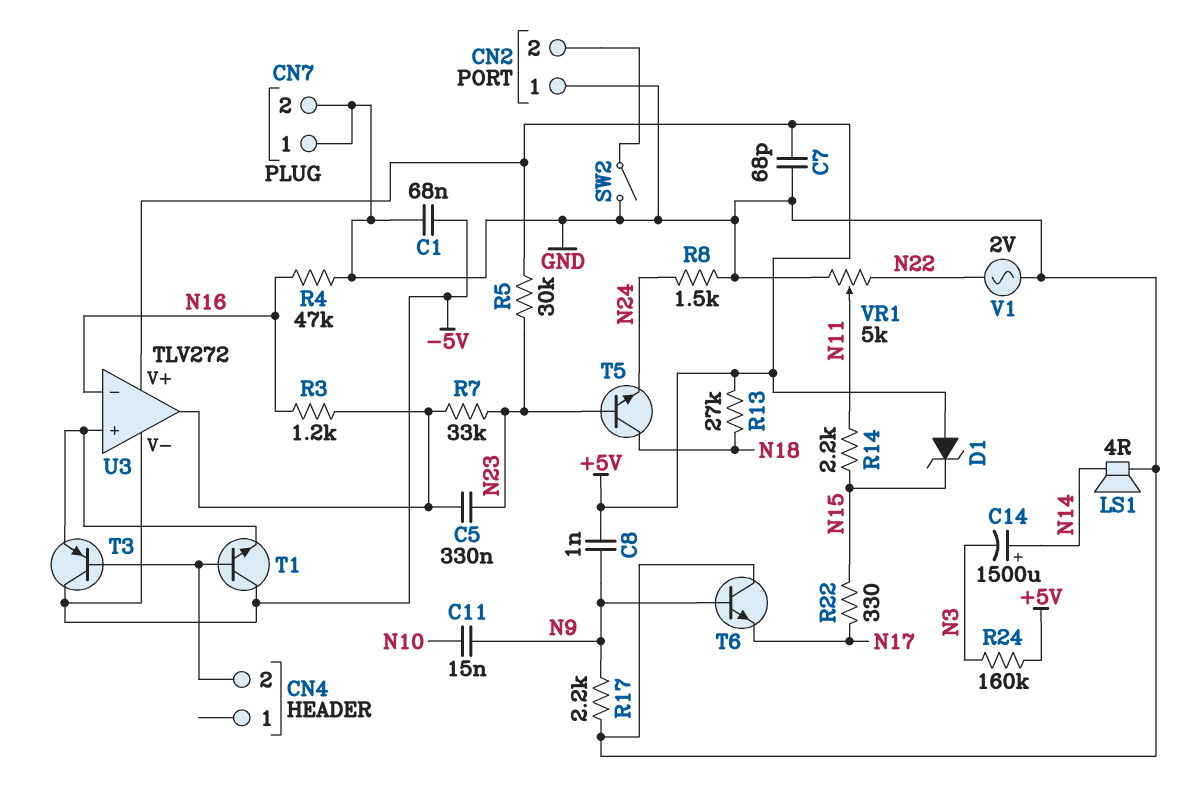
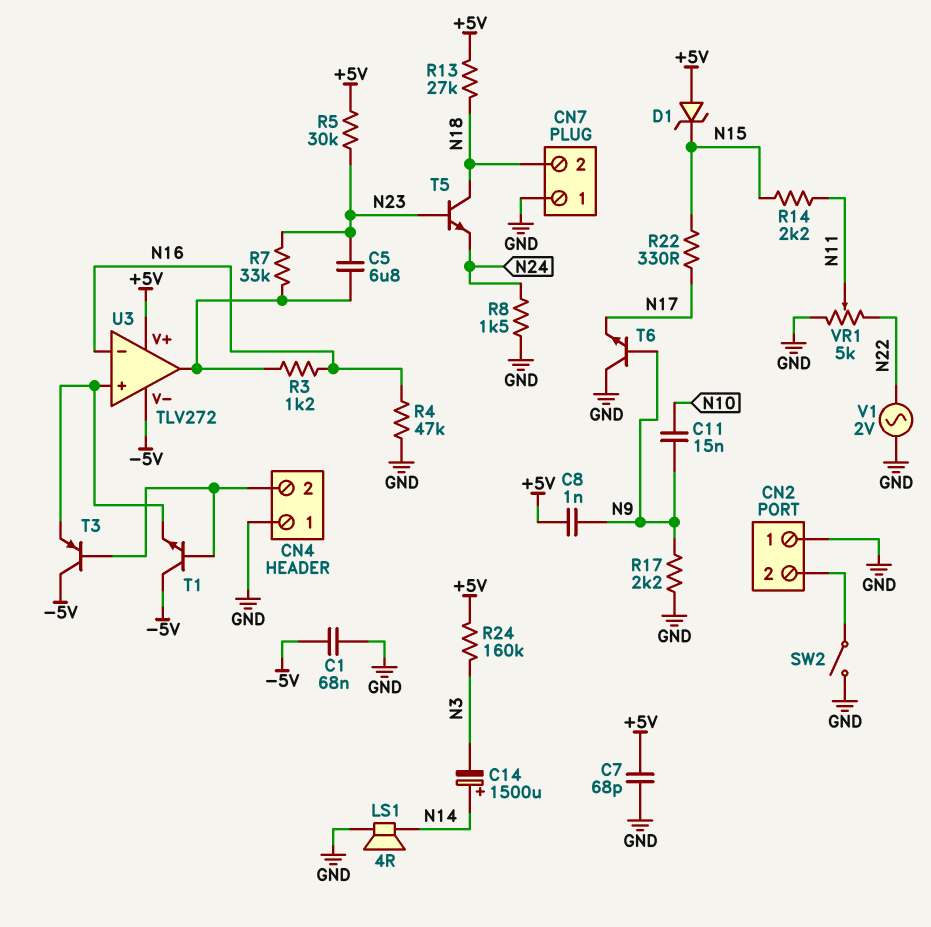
C5: 330nF (N23, U3/out) -> 6.8uF (N23, U3/out)
CN4 pin 1: none -> GND
CN7 pin 2: GND -> N18

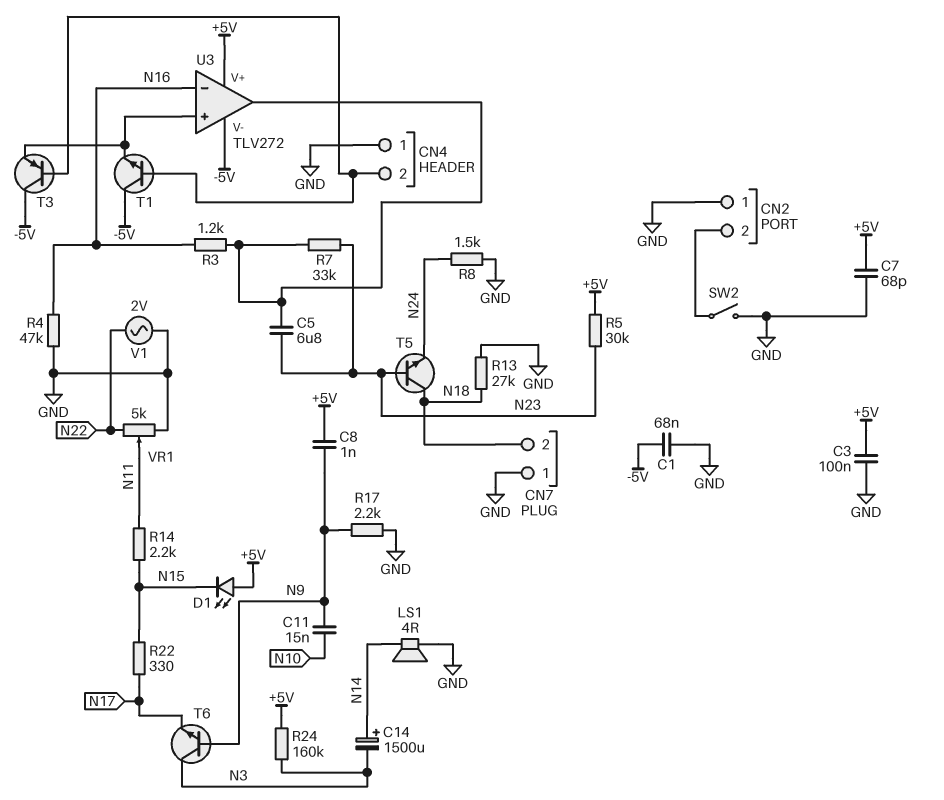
C3: none -> 100nF (+5V, GND)
D1: zener (A +5V, K N15) -> LED (A +5V, K N15)
R13: 27k (+5V, N18) -> 27k (GND, N18)
T6: NPN (B N9, C GND, E N17) -> NPN (B N9, C N3, E N17)

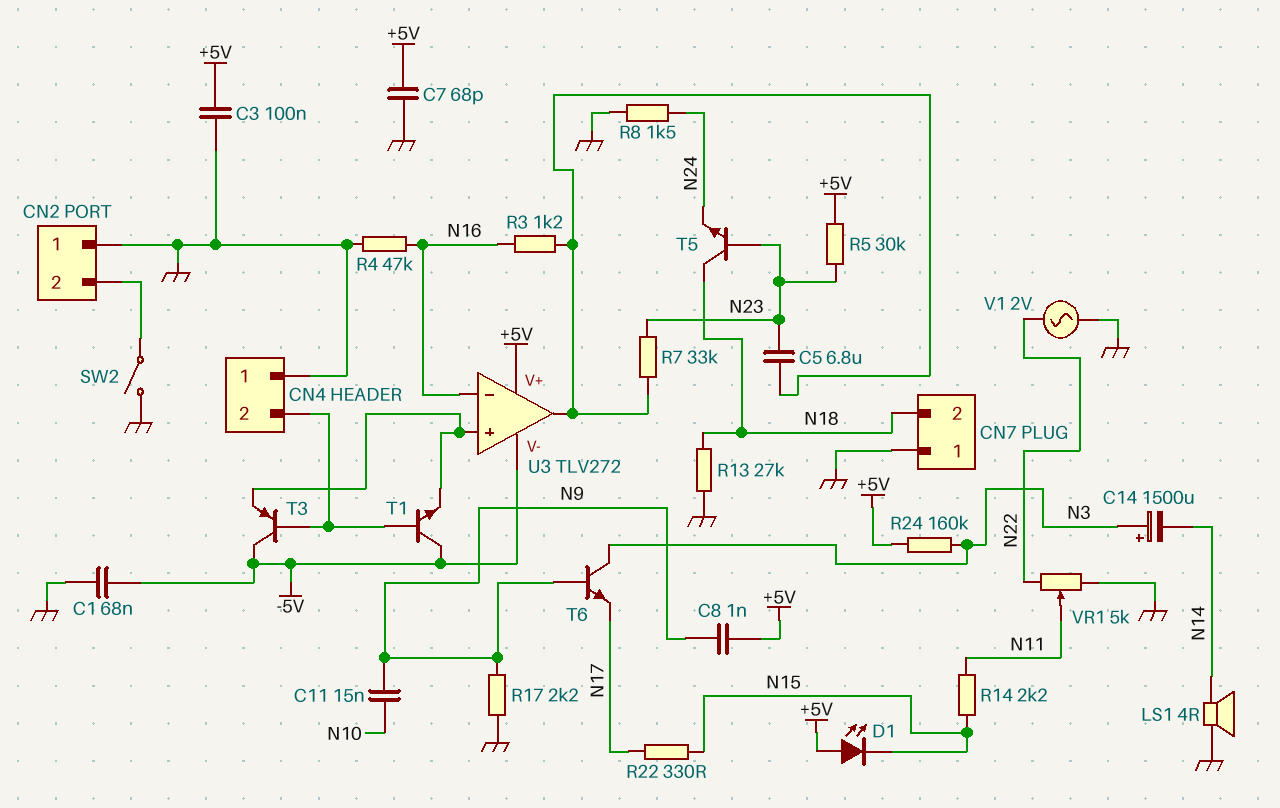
C14: 1500uF (plus N14, minus N3) -> 1500uF (plus N3, minus N14)

